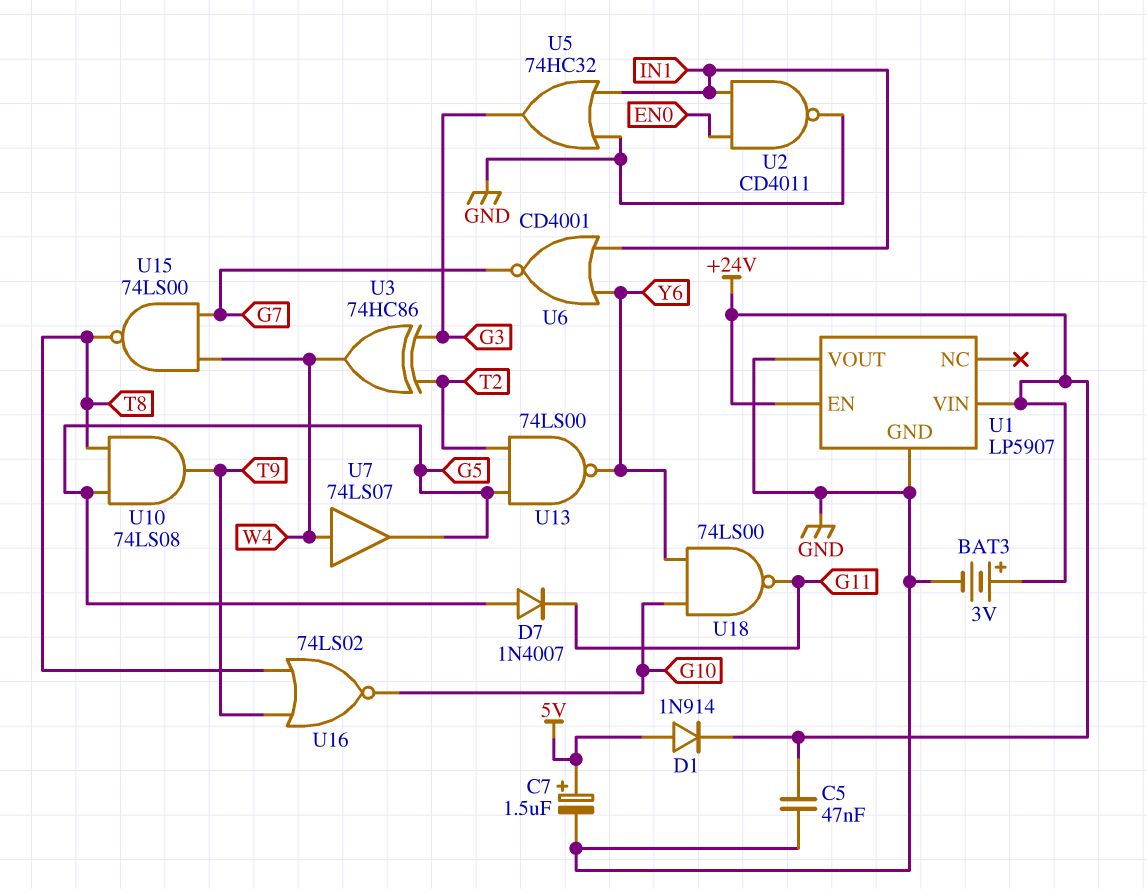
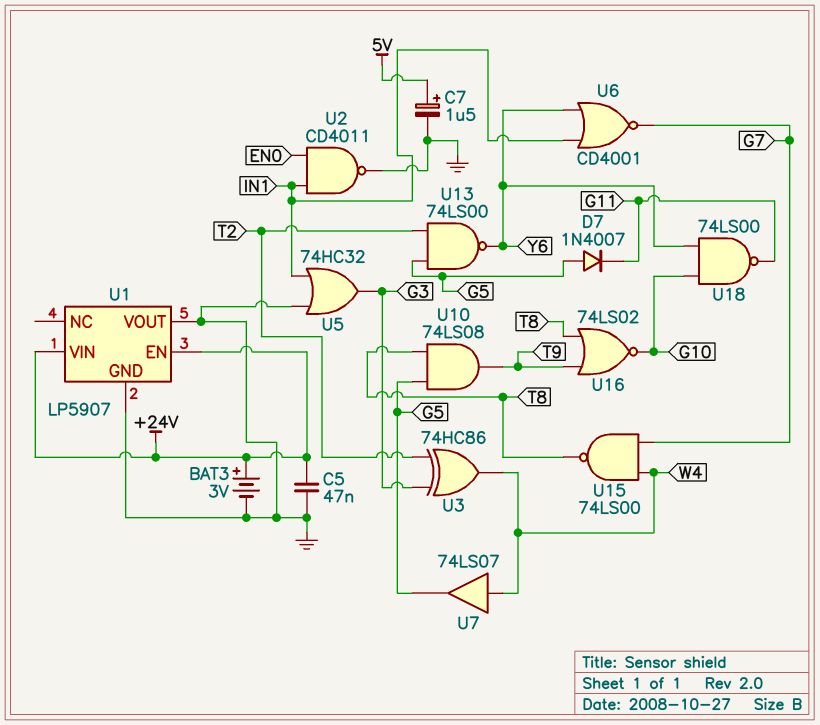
D1: diode 1N914 (A 5V, K +24V) -> none

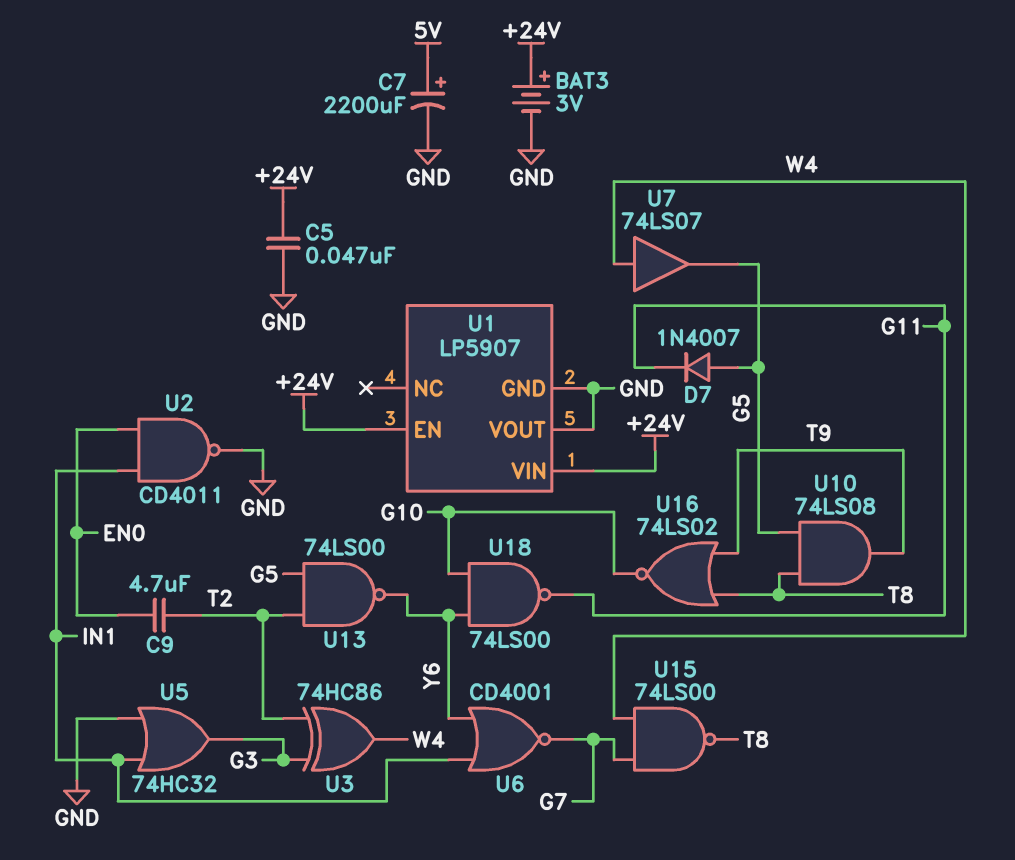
C7: 1.5uF (plus 5V, minus GND) -> 2200uF (plus 5V, minus GND)
C9: none -> 4.7uF (EN0, T2)

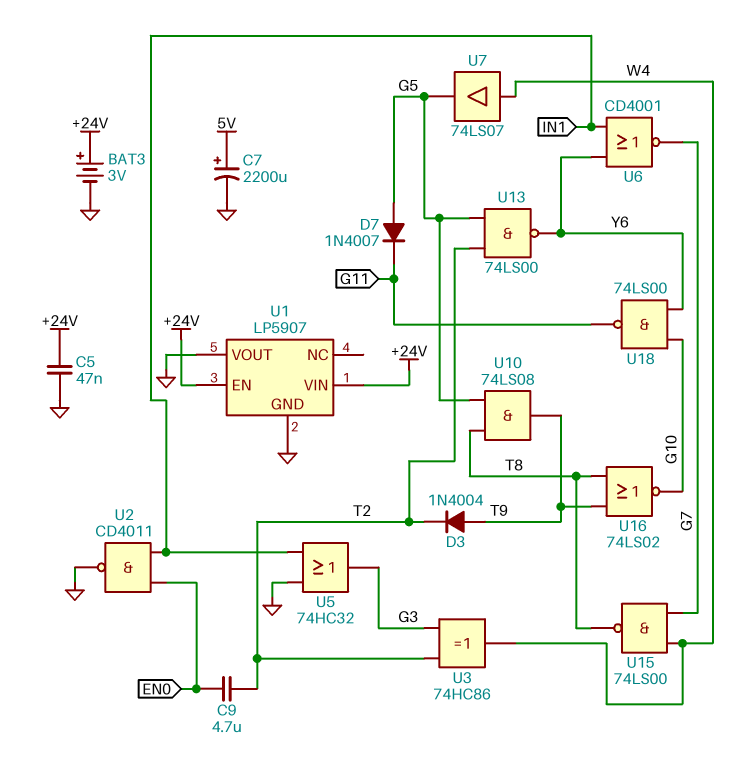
D3: none -> diode 1N4004 (A T9, K T2)

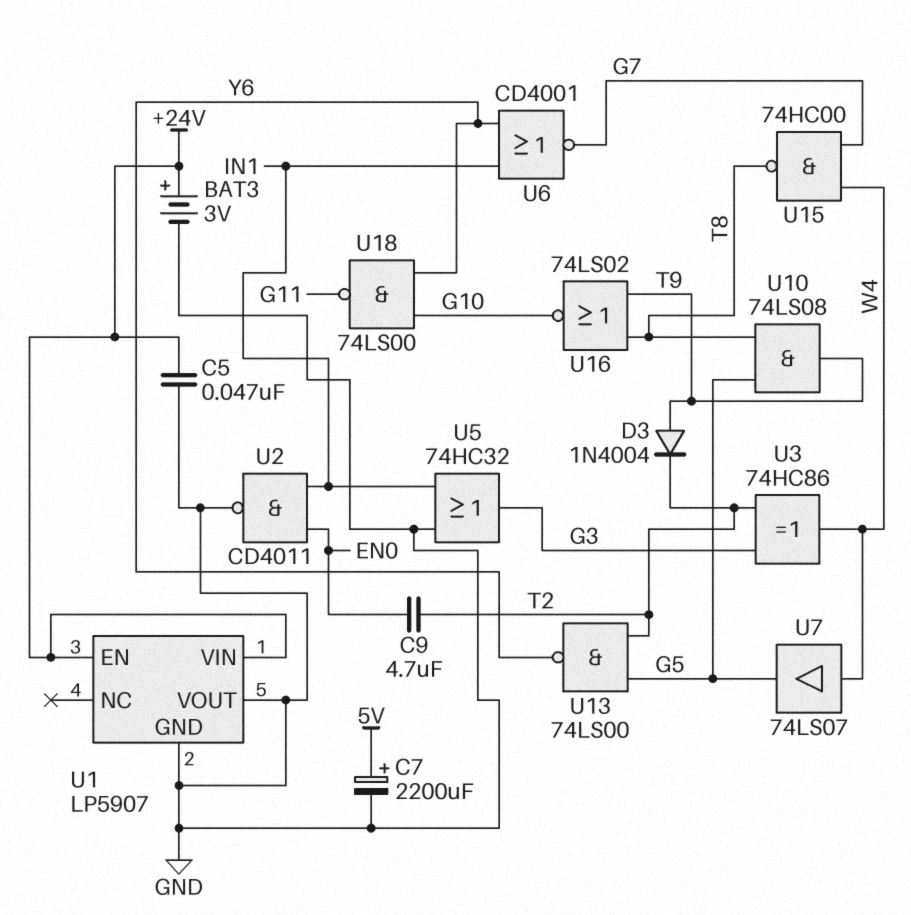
D7: diode 1N4007 (A G5, K G11) -> none
U15: NAND 74LS00 (in G7, in W4, out T8) -> NAND 74HC00 (in G7, in W4, out T8)

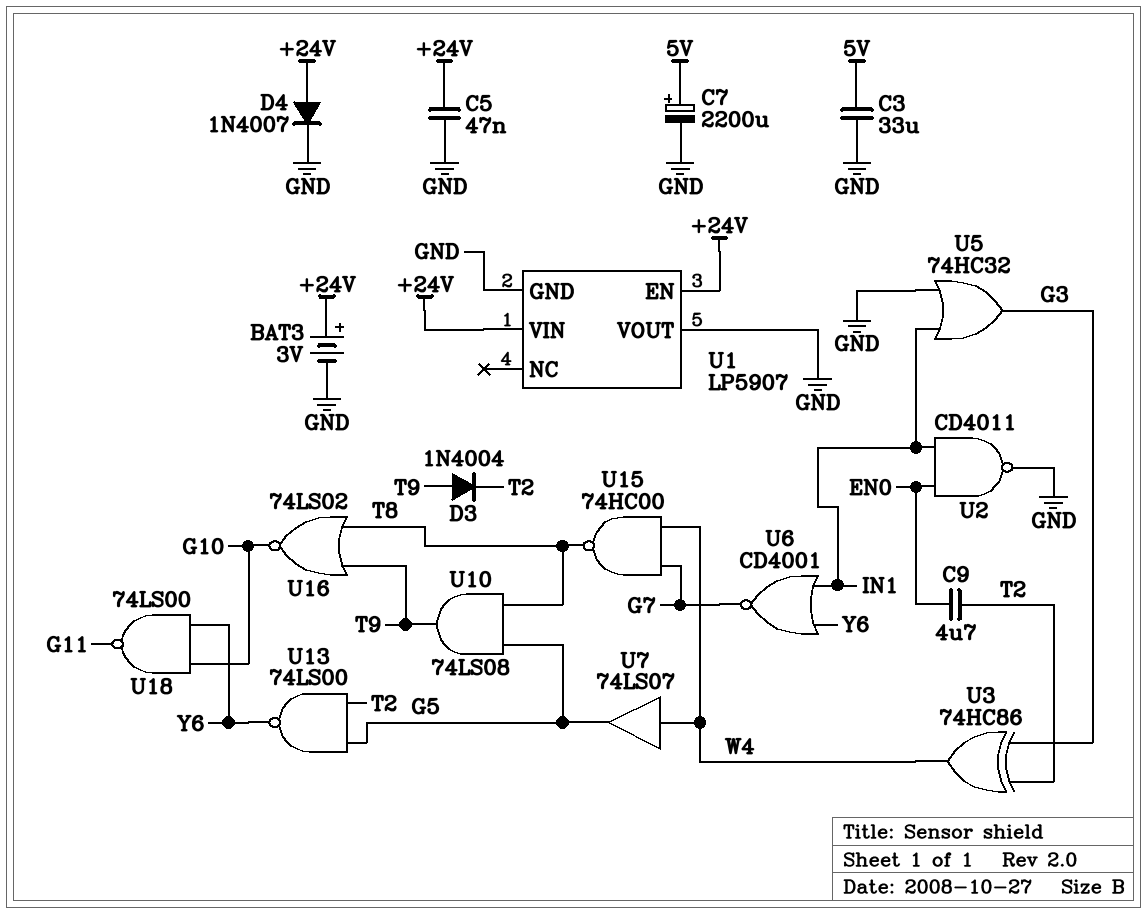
C3: none -> 33uF (5V, GND)
D4: none -> diode 1N4007 (A +24V, K GND)

